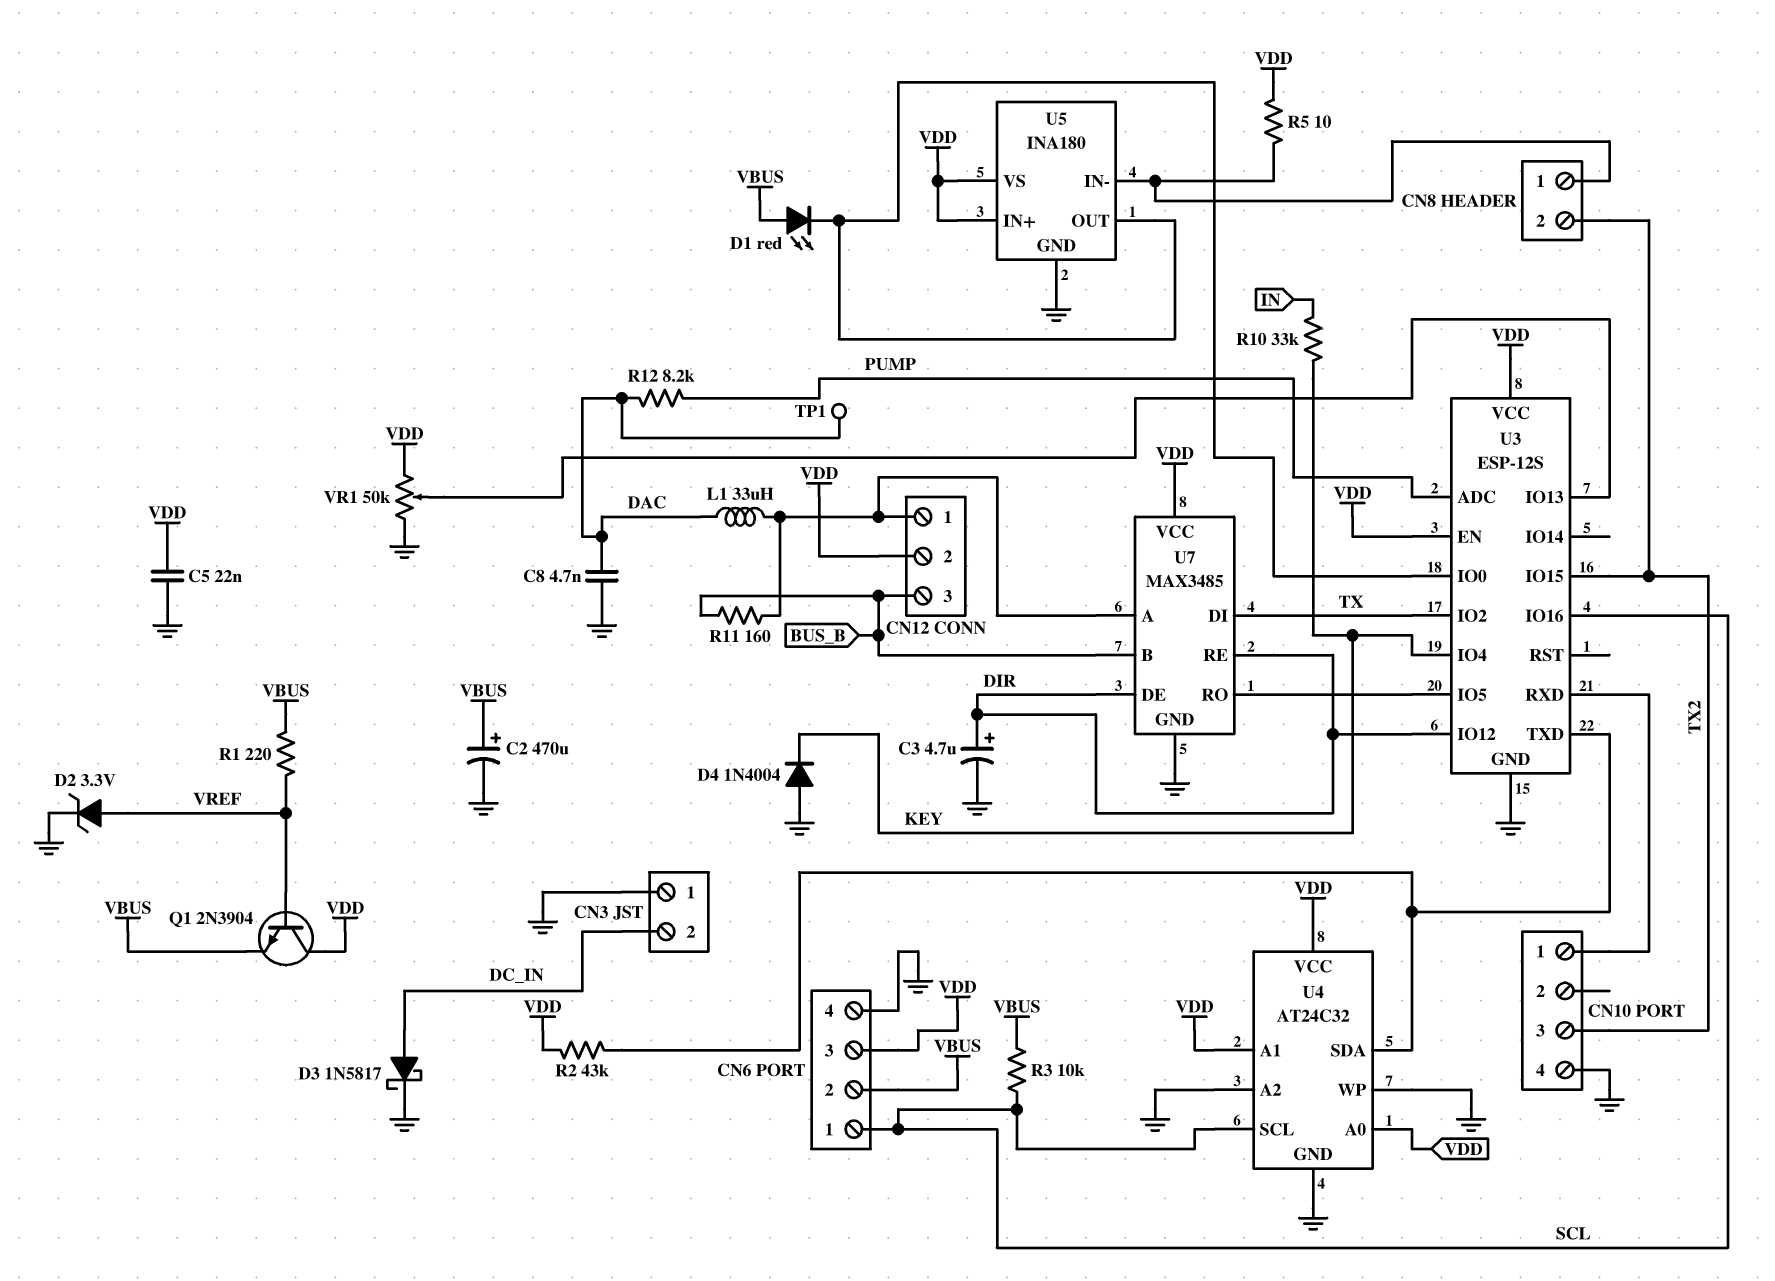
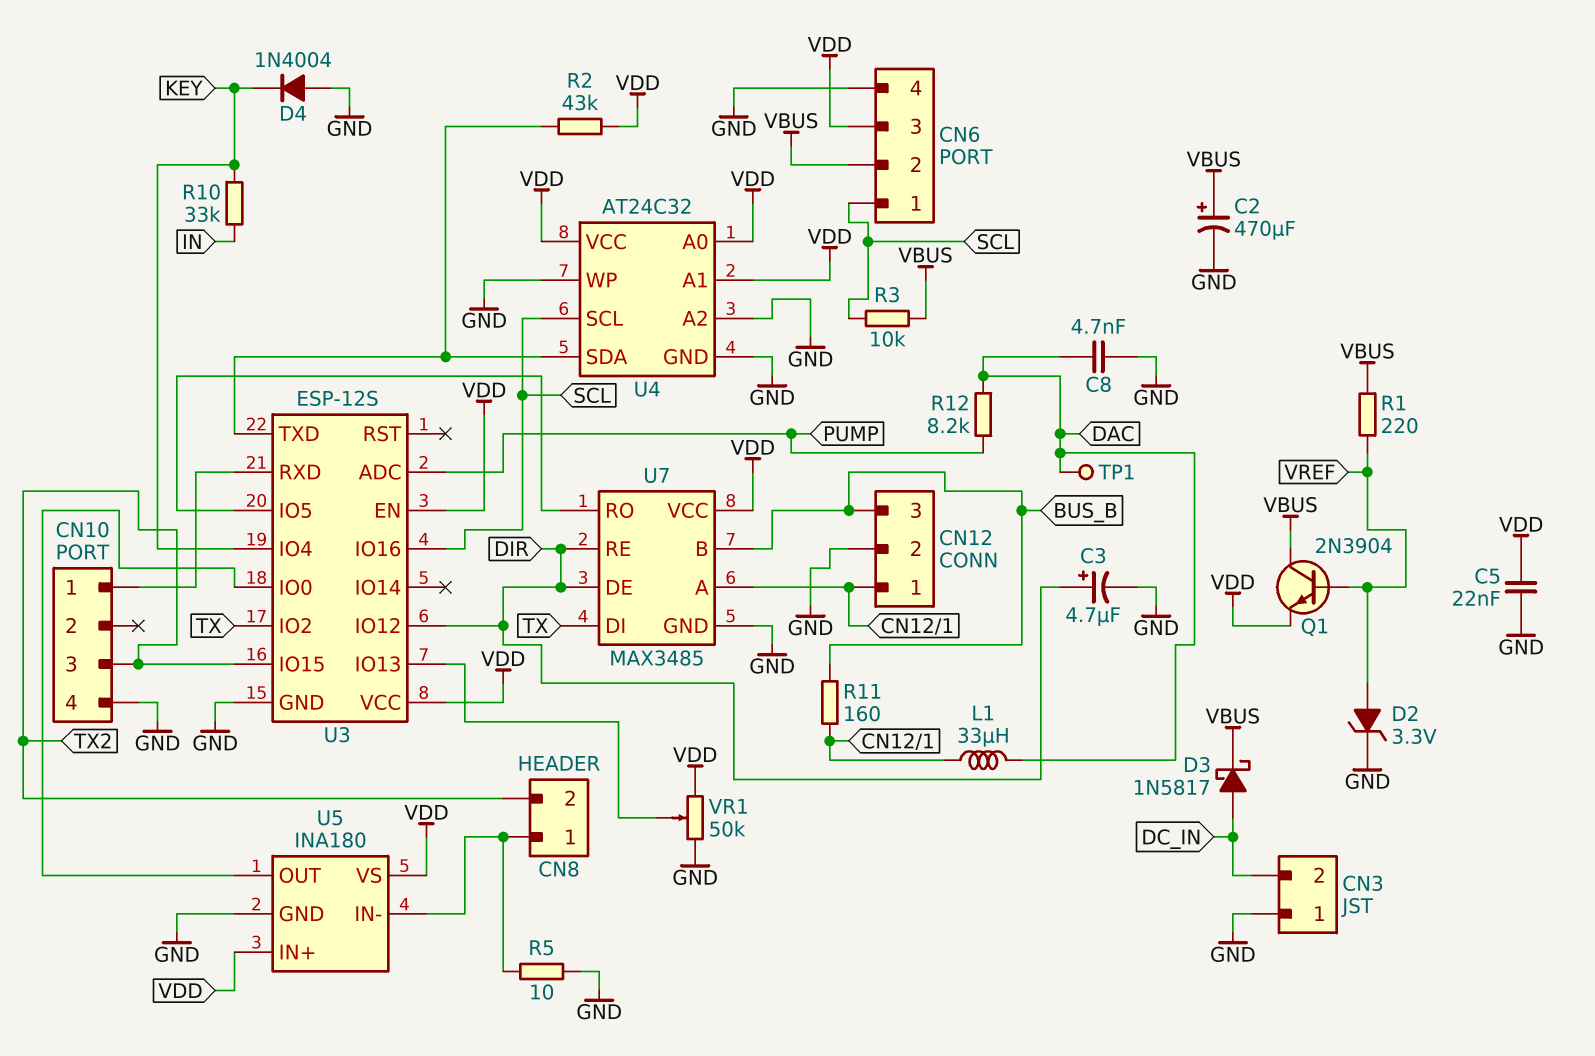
CN12 pin 2: VDD -> GND
D1: LED red (A VBUS, K U3/IO0) -> none
D3: schottky 1N5817 (A DC_IN, K GND) -> schottky 1N5817 (A DC_IN, K VBUS)
Q1: NPN 2N3904 (B VREF, C VDD, E VBUS) -> NPN 2N3904 (B VREF, C VBUS, E VDD)
R5: 10 (CN8/1, VDD) -> 10 (CN8/1, GND)

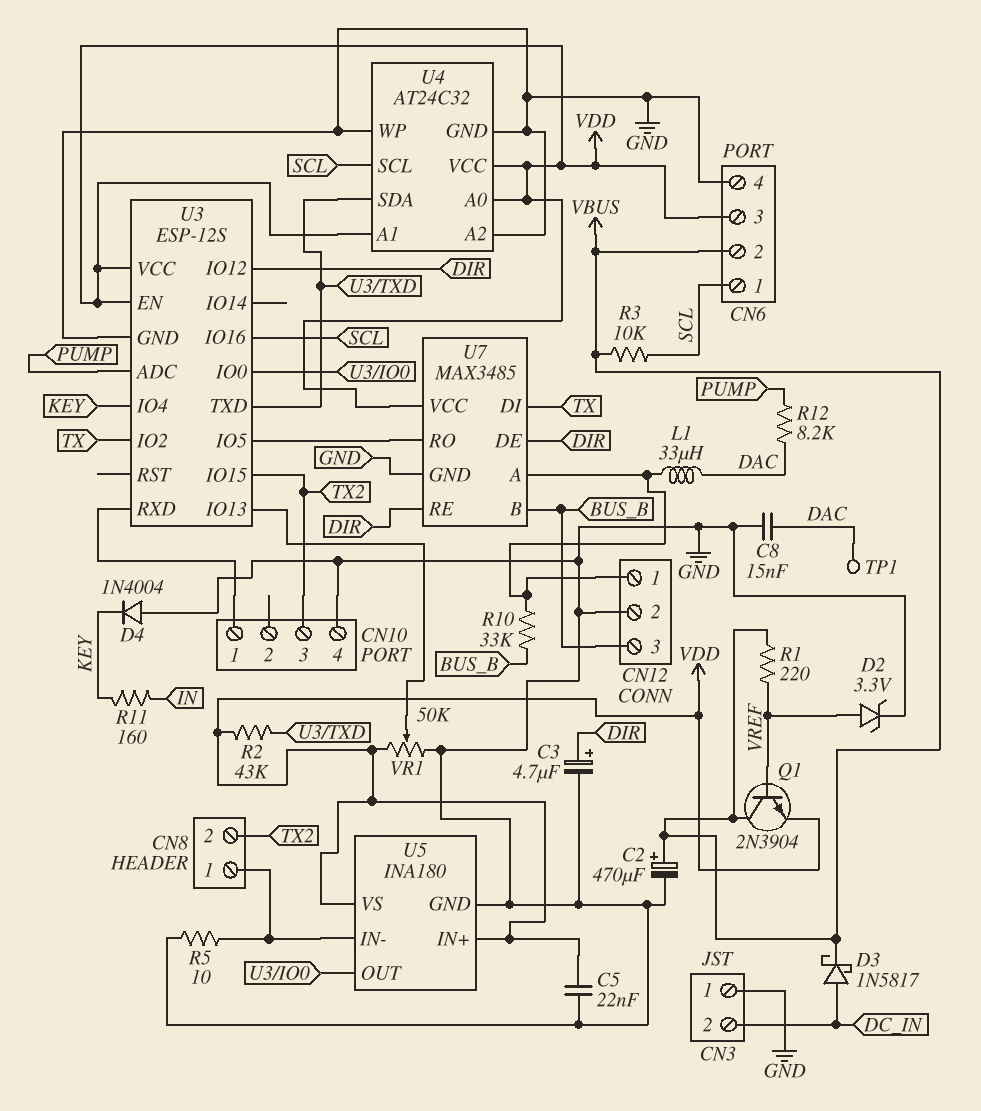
C8: 4.7nF (DAC, GND) -> 15nF (DAC, GND)
R10: 33k (IN, KEY) -> 33k (BUS_B, CN12/1)
R11: 160 (BUS_B, CN12/1) -> 160 (IN, KEY)

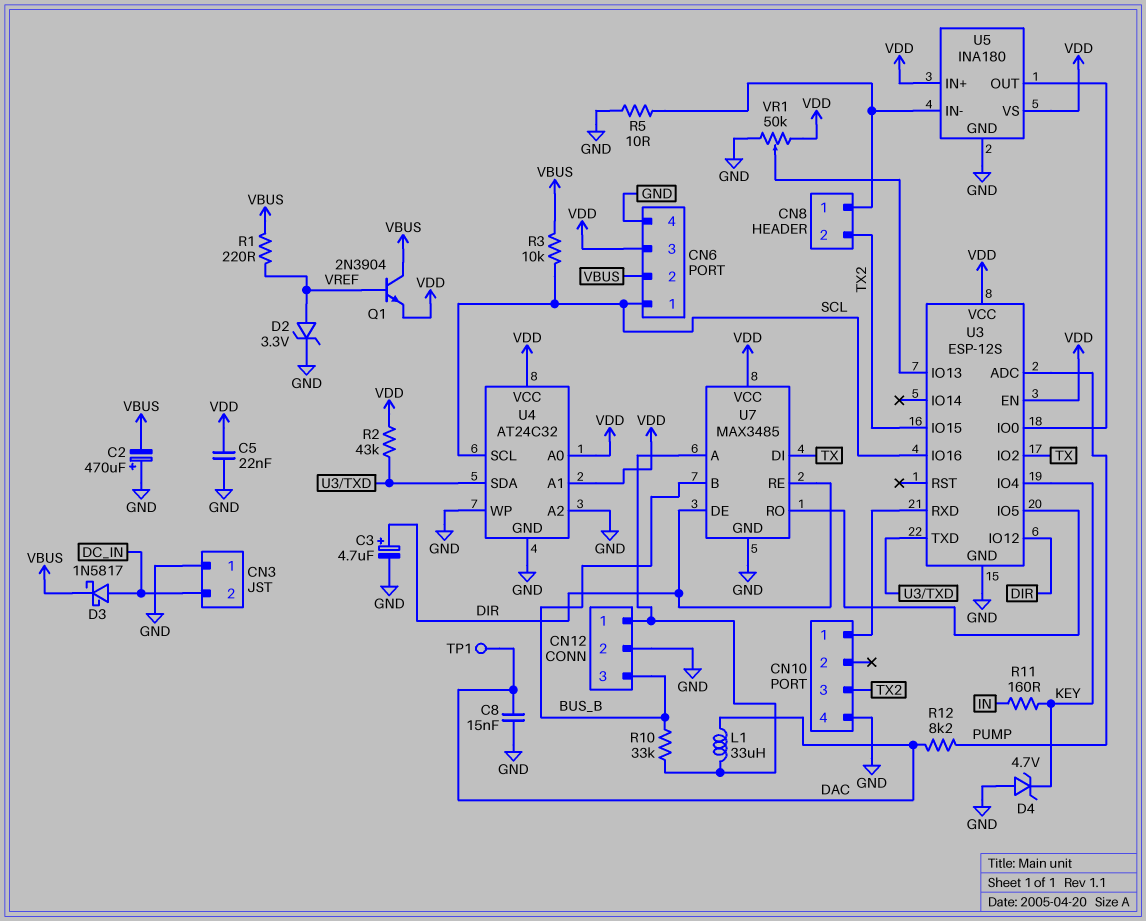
C2: 470uF (plus VBUS, minus GND) -> 470uF (plus GND, minus VBUS)
D4: diode 1N4004 (A GND, K KEY) -> zener 4.7V (A GND, K KEY)

